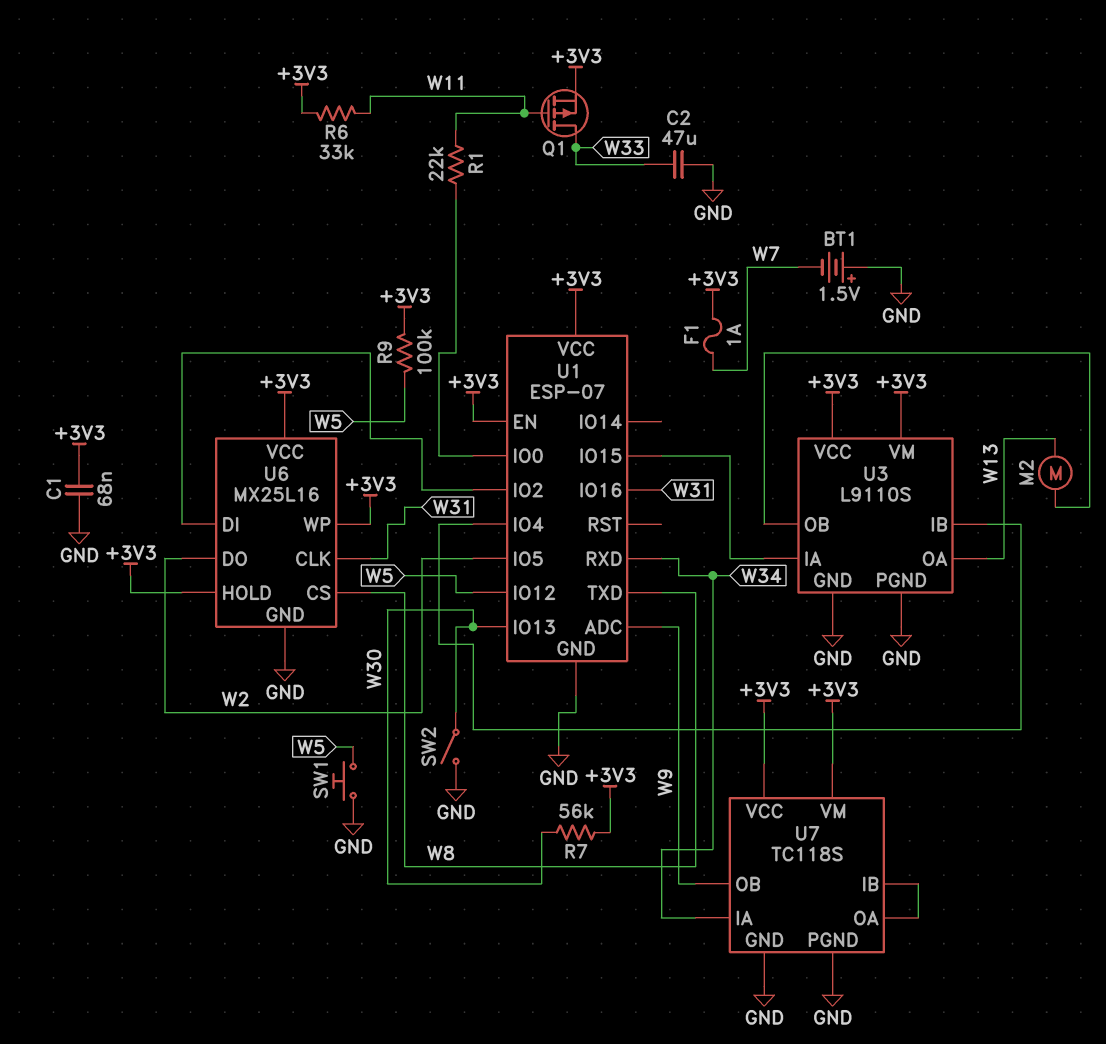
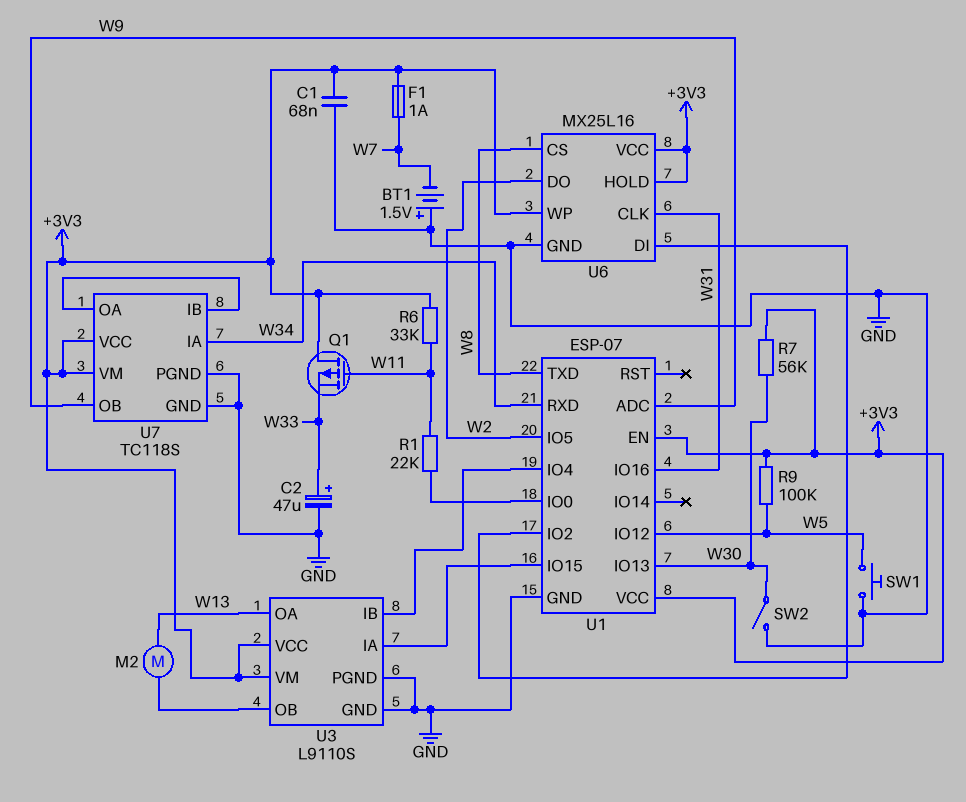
C2: 47uF (GND, W33) -> 47uF (plus W33, minus GND)
Q1: PMOS (G W11, D W33, S +3V3) -> PMOS (G W11, D +3V3, S W33)

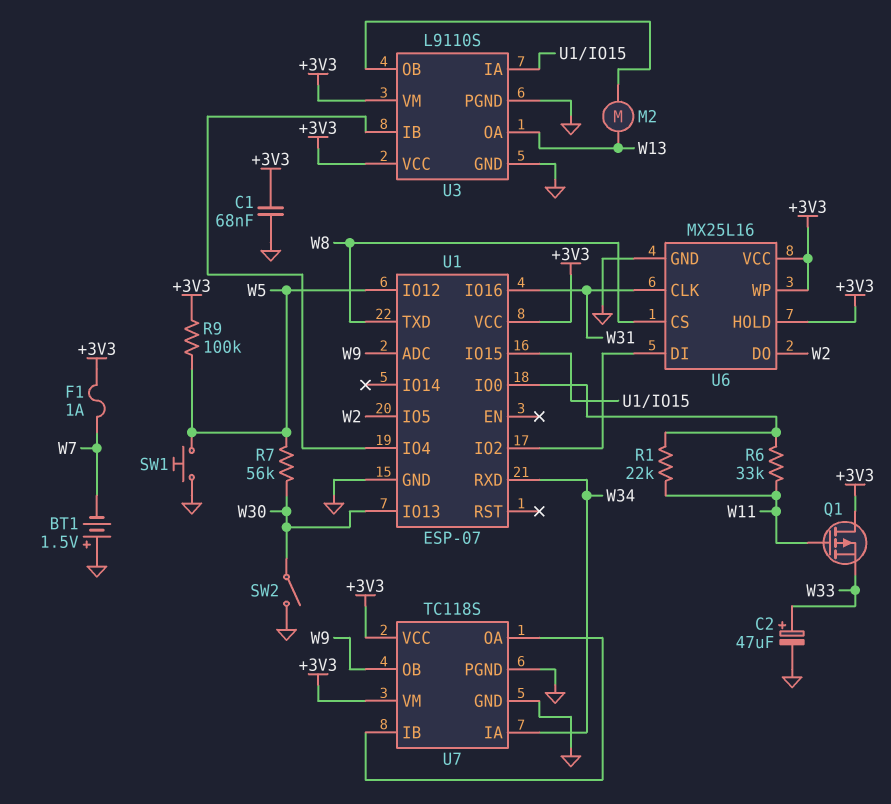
R6: 33k (+3V3, W11) -> 33k (U1/IO0, W11)
R7: 56k (+3V3, W30) -> 56k (W5, W30)
U1 pin EN: +3V3 -> none

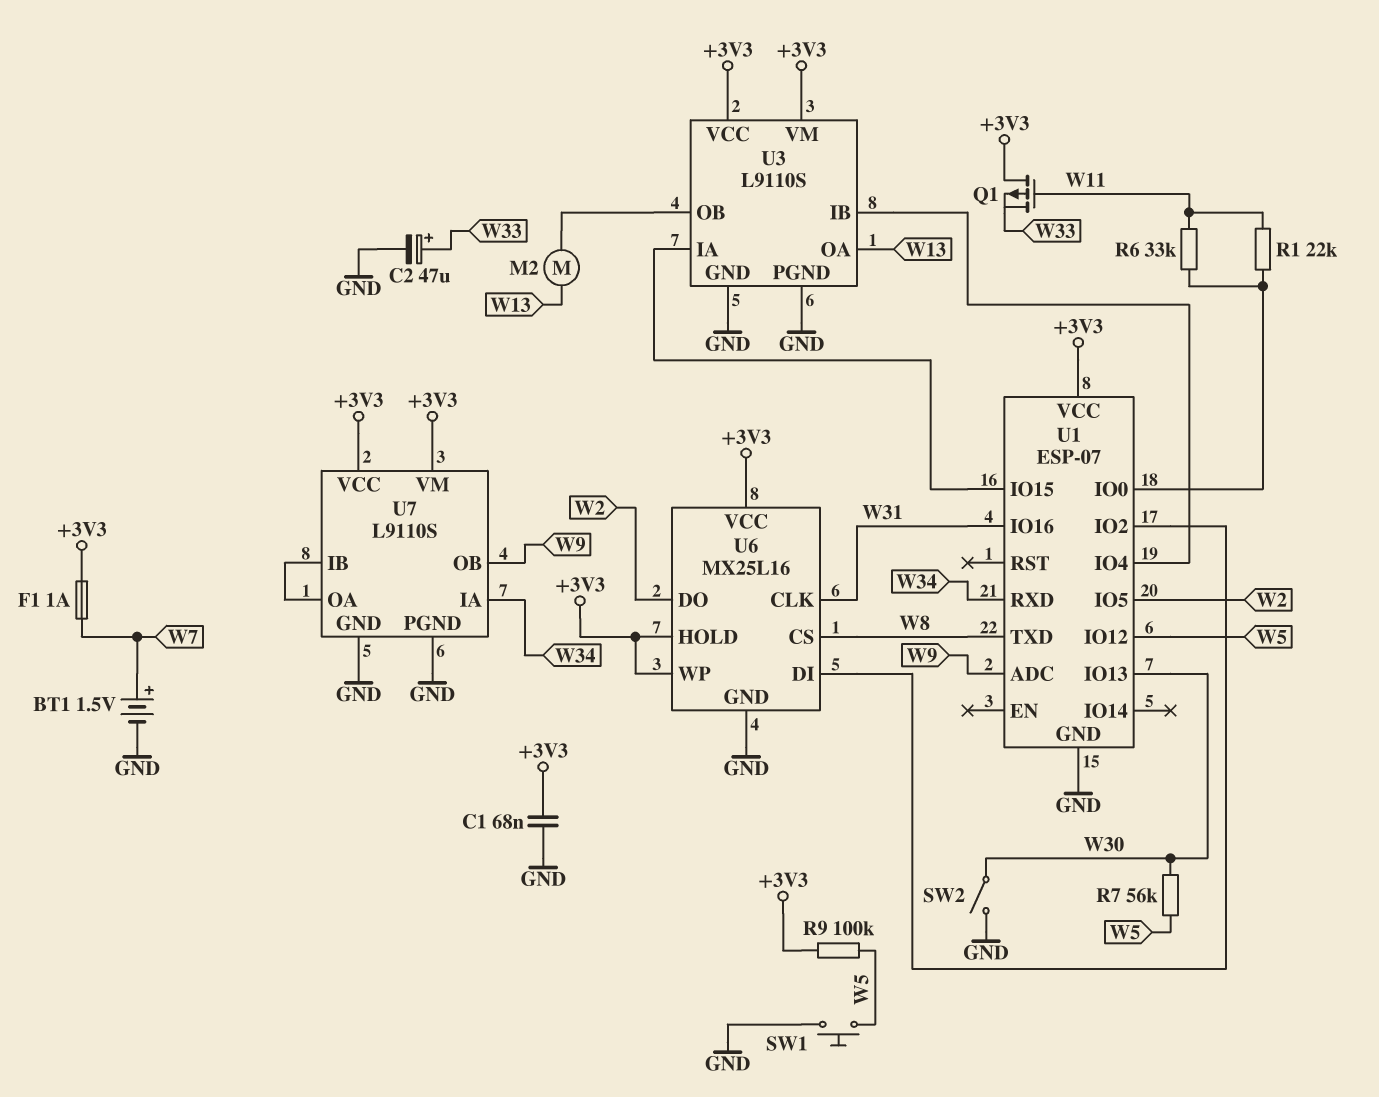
BT1: 1.5V (plus GND, minus W7) -> 1.5V (plus W7, minus GND)
U7: TC118S -> L9110S

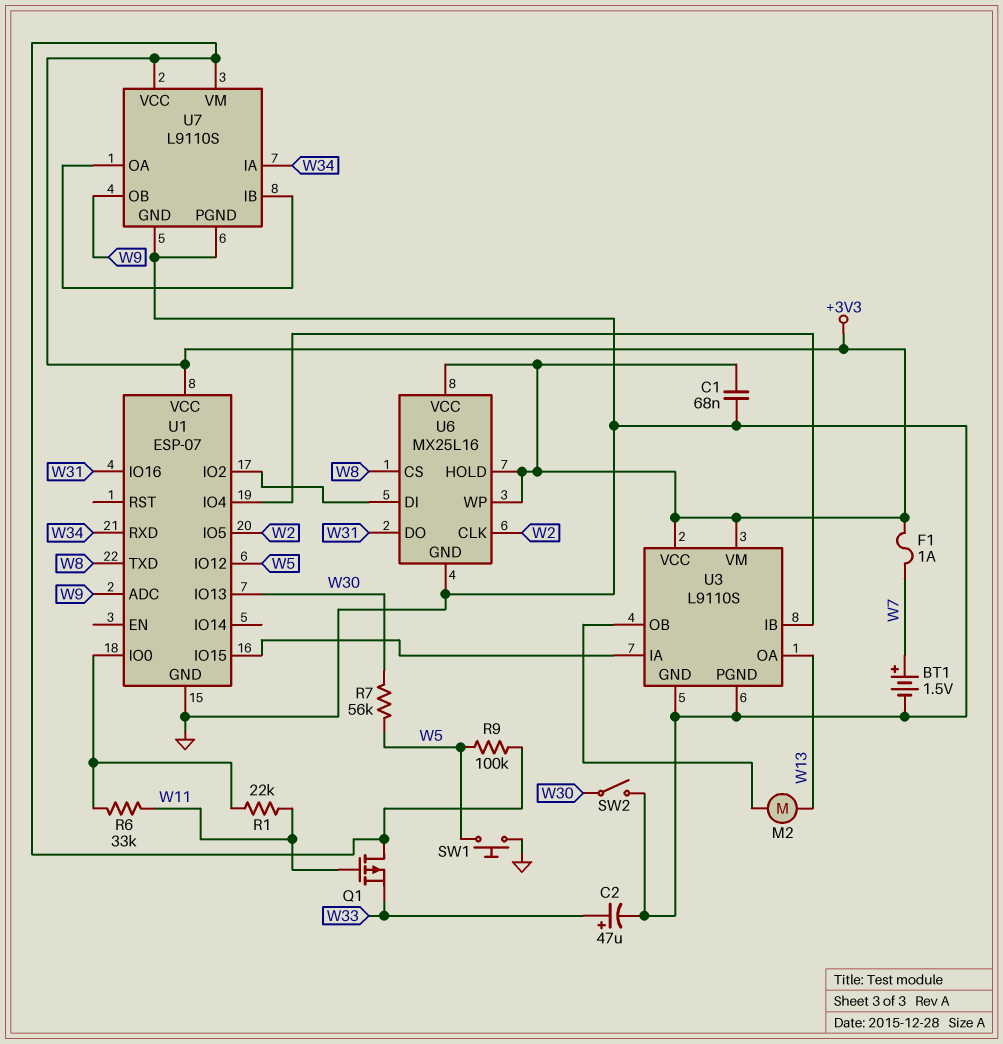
U6 pin CLK: W31 -> W2
U6 pin DO: W2 -> W31

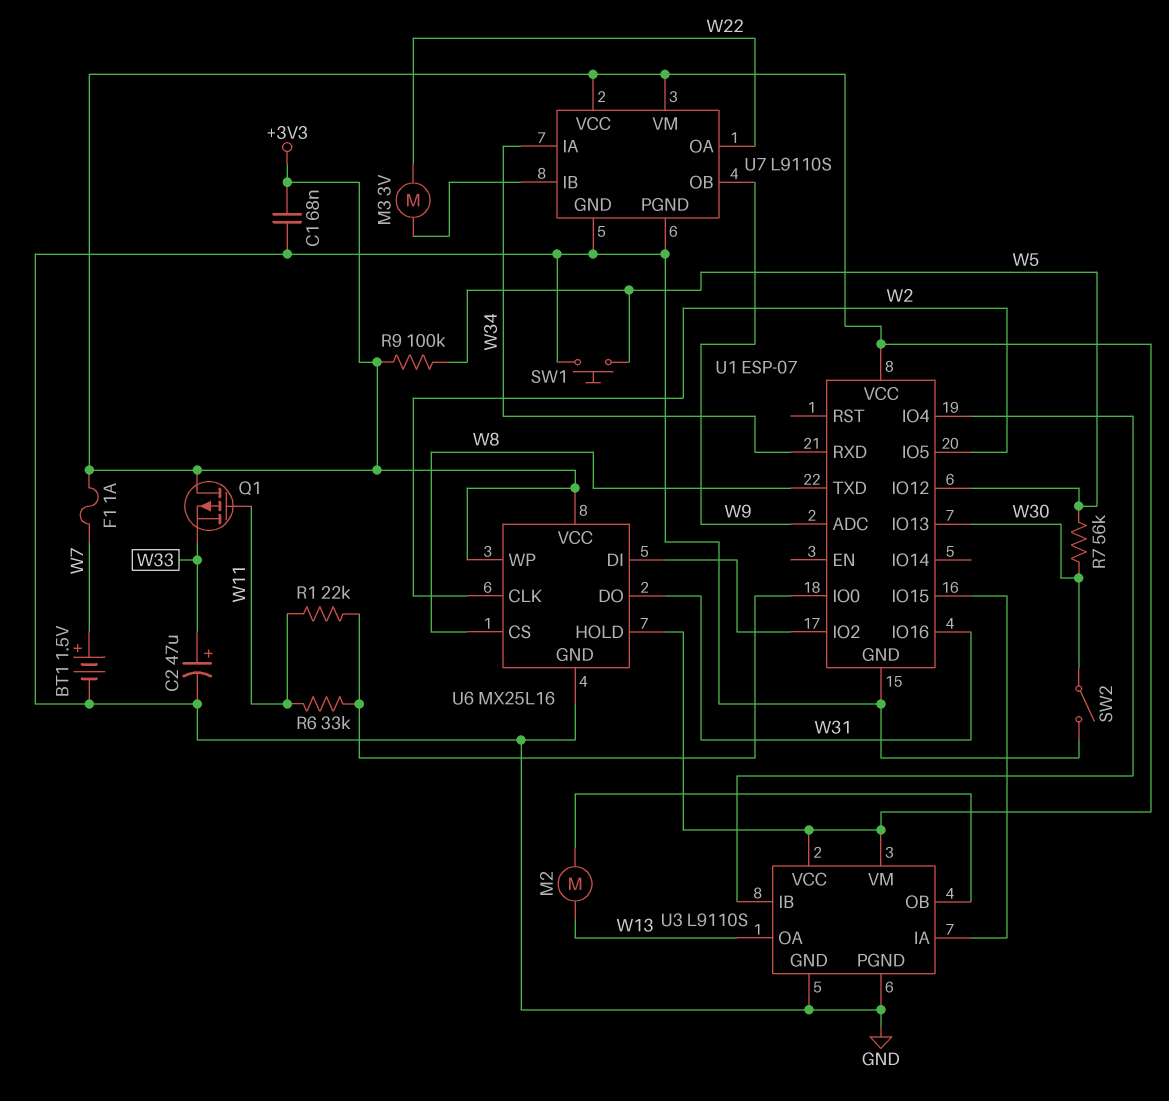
M3: none -> motor 3V (U7/IB, W22)
U7 pin OA: U7/IB -> W22

